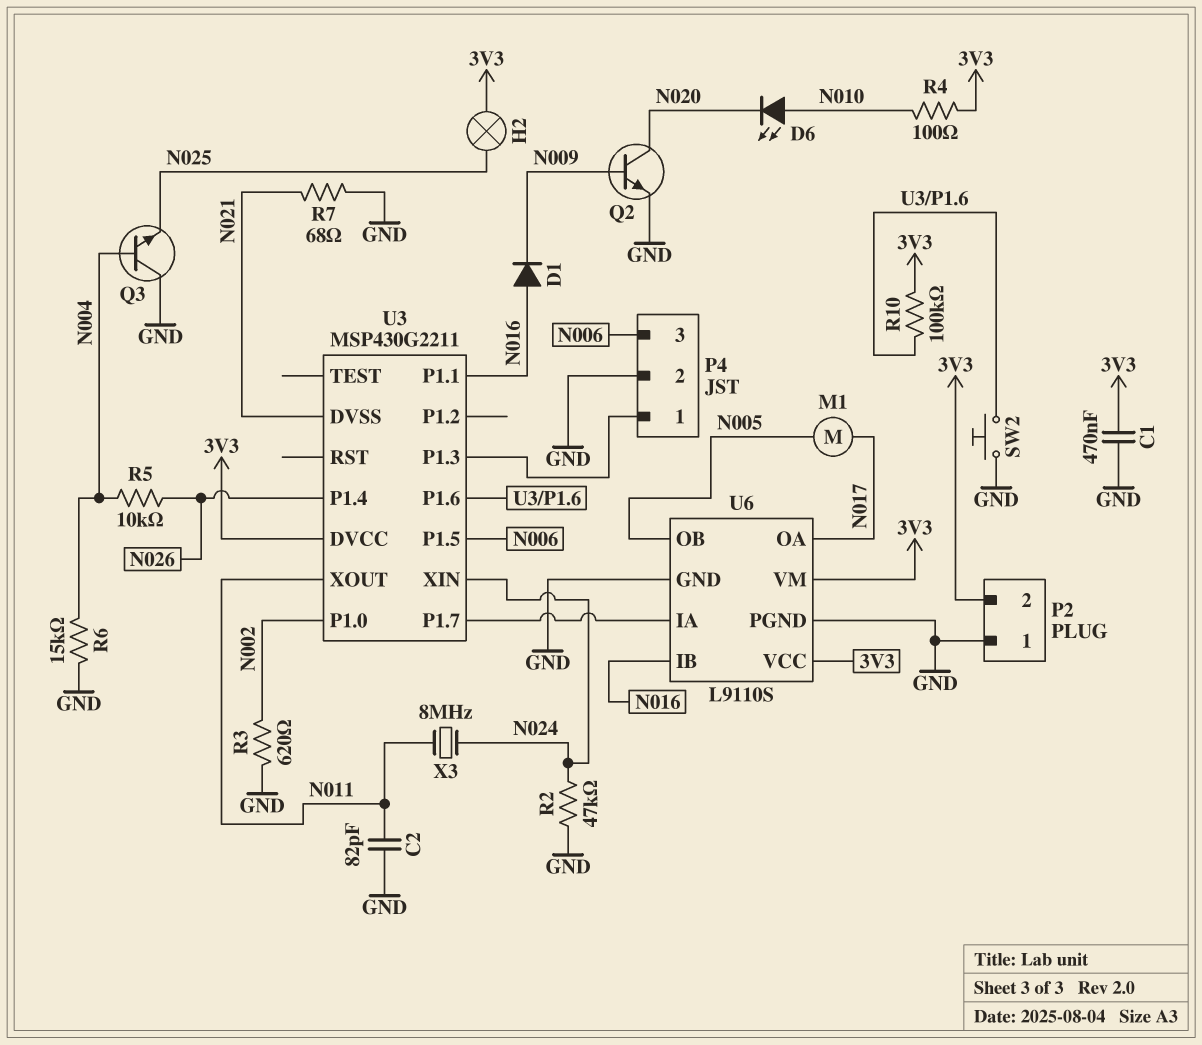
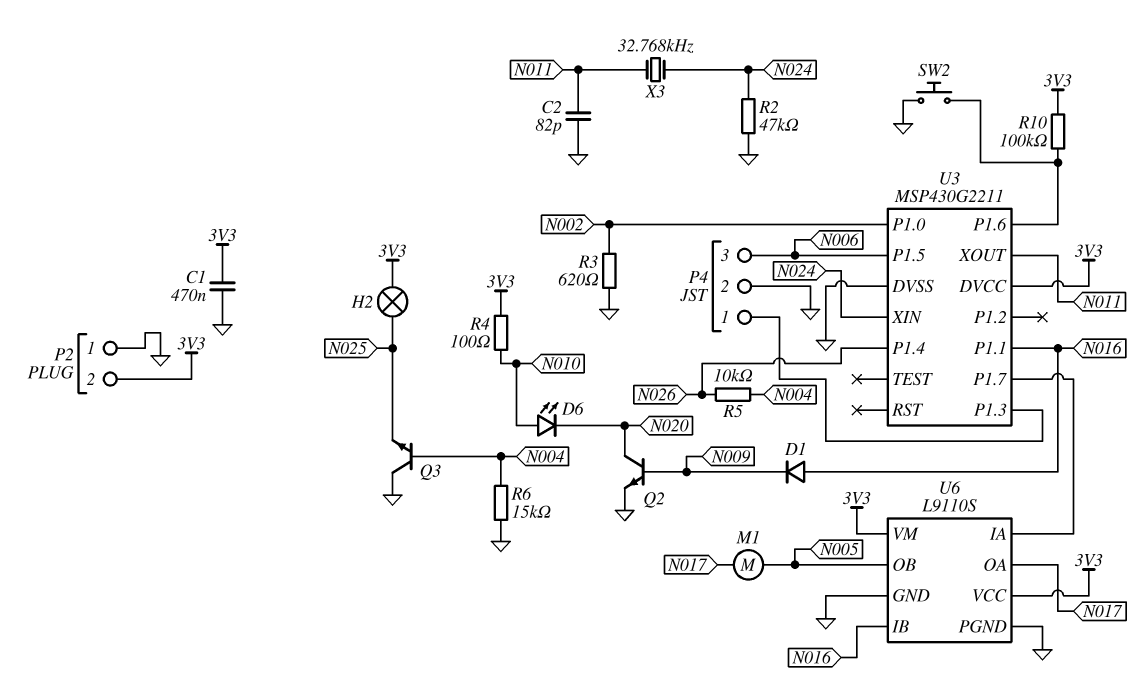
R7: 68 (GND, N021) -> none
U3 pin DVSS: N021 -> GND
X3: 8MHz (N011, N024) -> 32.768kHz (N011, N024)

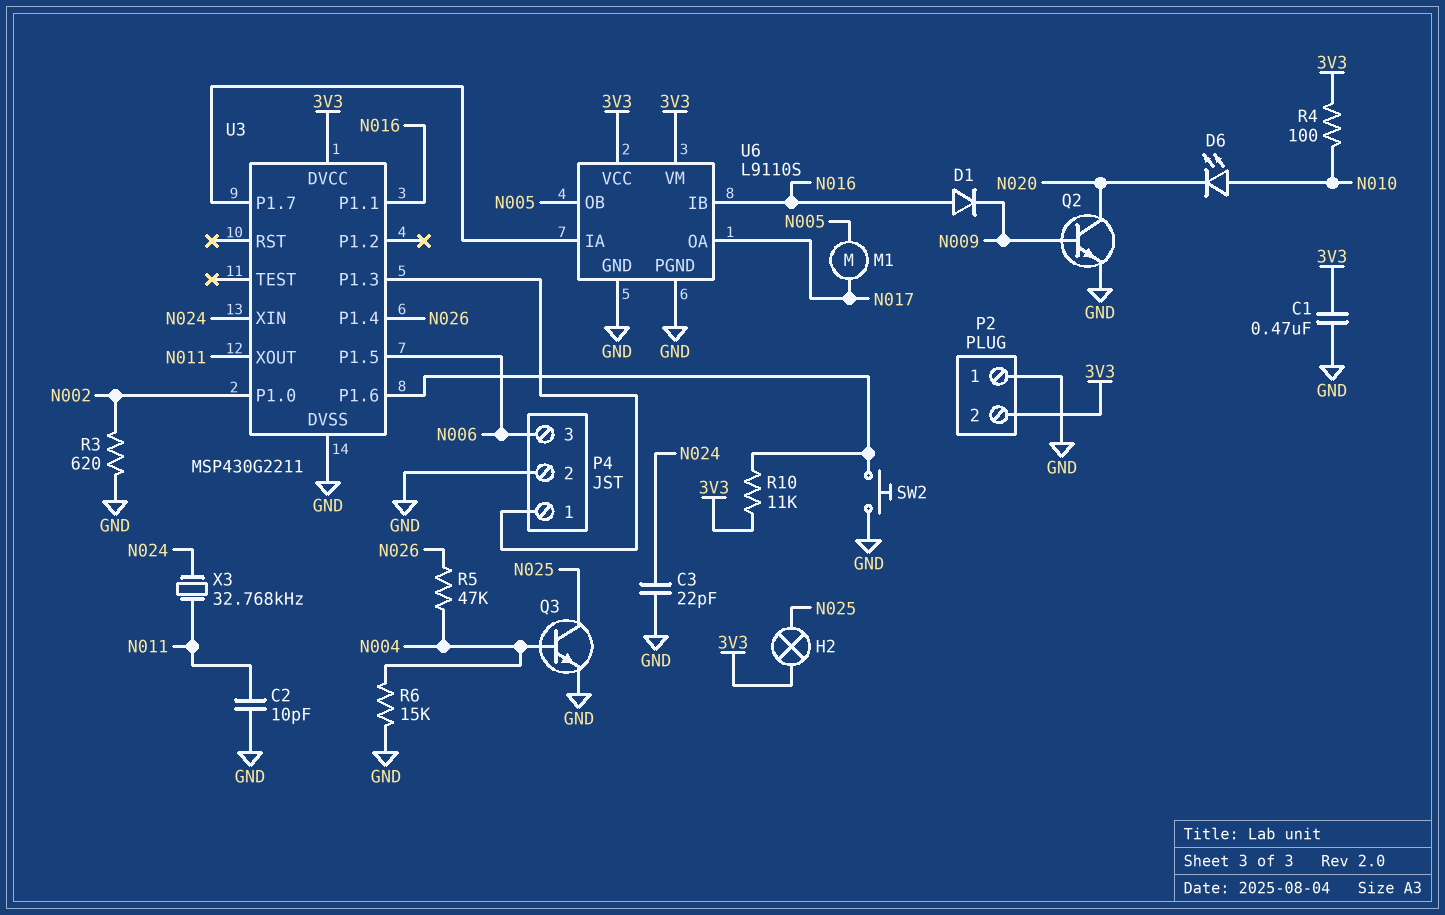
C2: 82pF (GND, N011) -> 10pF (GND, N011)
C3: none -> 22pF (GND, N024)
Q3: NPN (B N004, C GND, E N025) -> NPN (B N004, C N025, E GND)
R2: 47k (GND, N024) -> none
R5: 10k (N004, N026) -> 47k (N004, N026)
R10: 100k (3V3, U3/P1.6) -> 11k (3V3, U3/P1.6)

